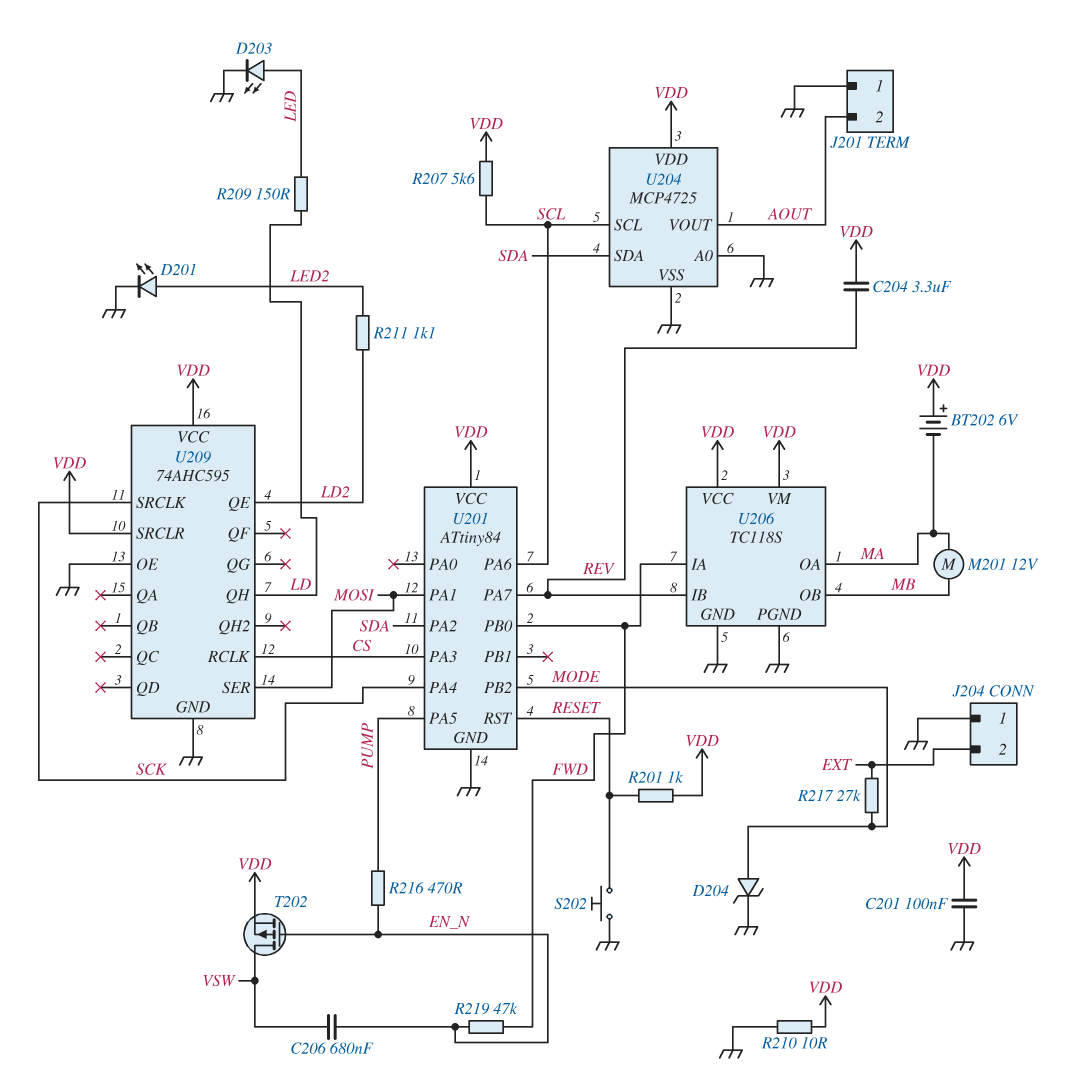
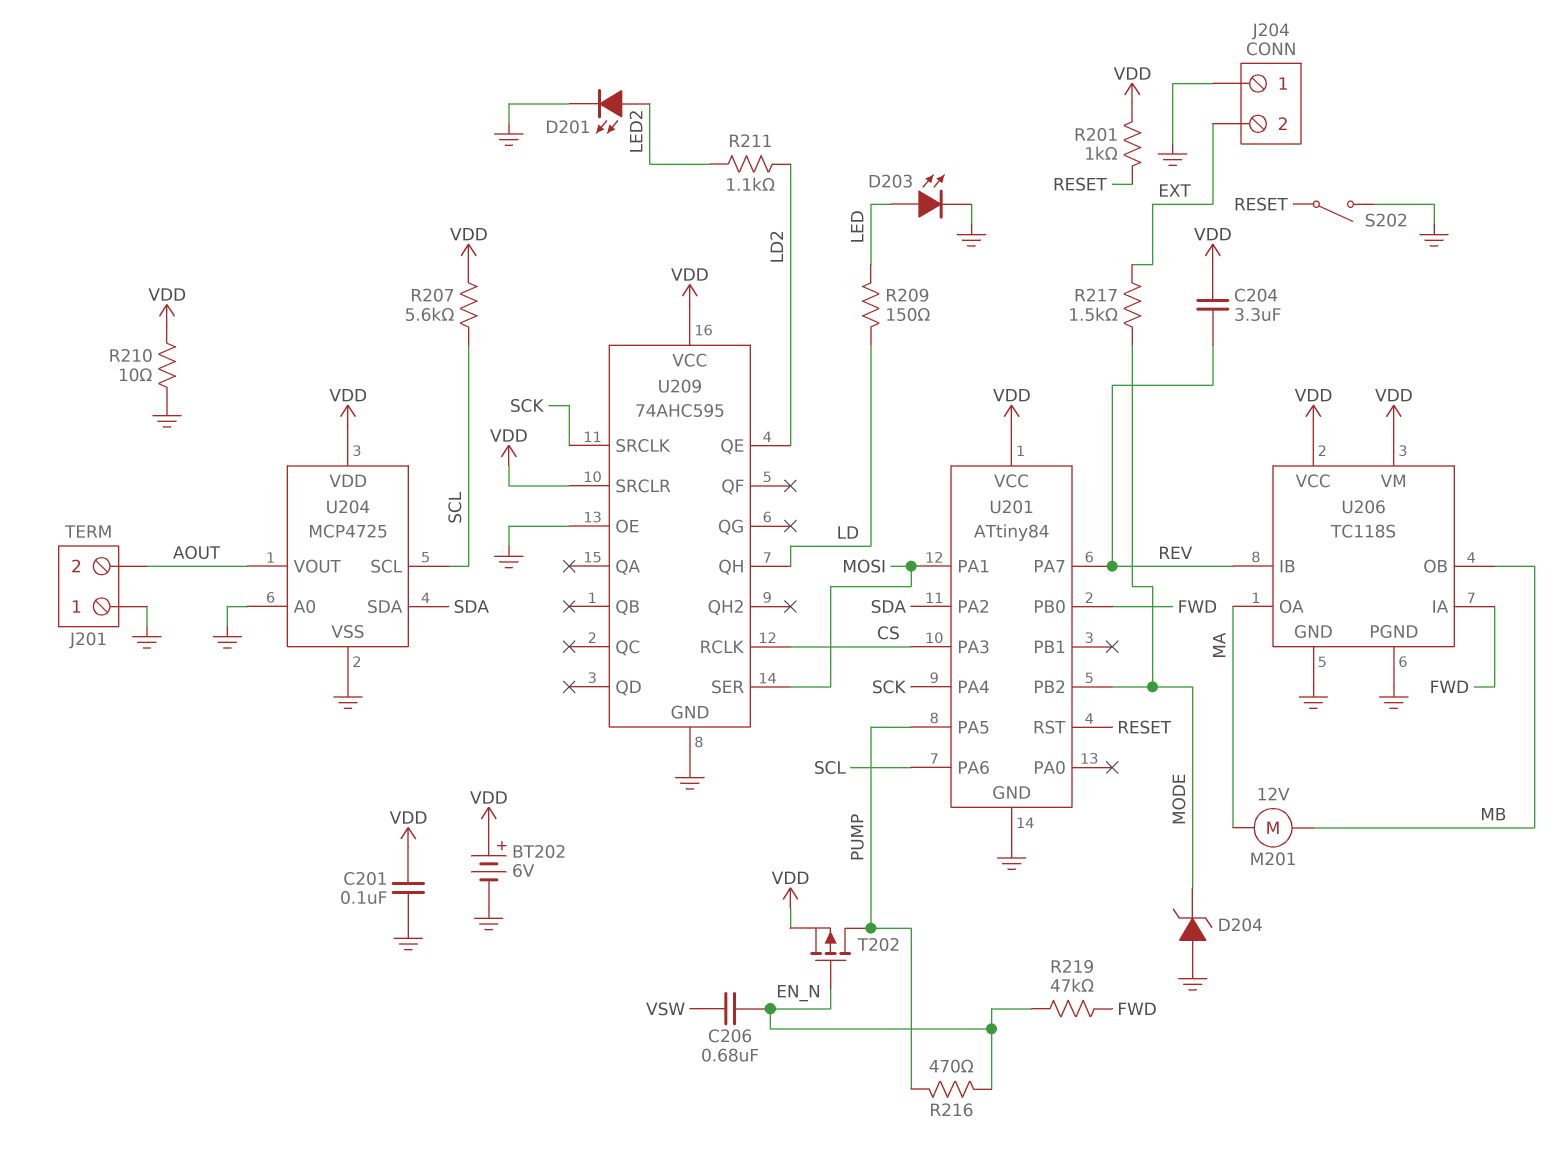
BT202: 6V (plus VDD, minus MA) -> 6V (plus VDD, minus GND)
D204: zener (A MODE, K GND) -> zener (A GND, K MODE)
R217: 27k (EXT, MODE) -> 1.5k (EXT, MODE)
S202: button (GND, RESET) -> switch (GND, RESET)
T202: PMOS (G EN_N, D VSW, S VDD) -> PMOS (G EN_N, D PUMP, S VDD)

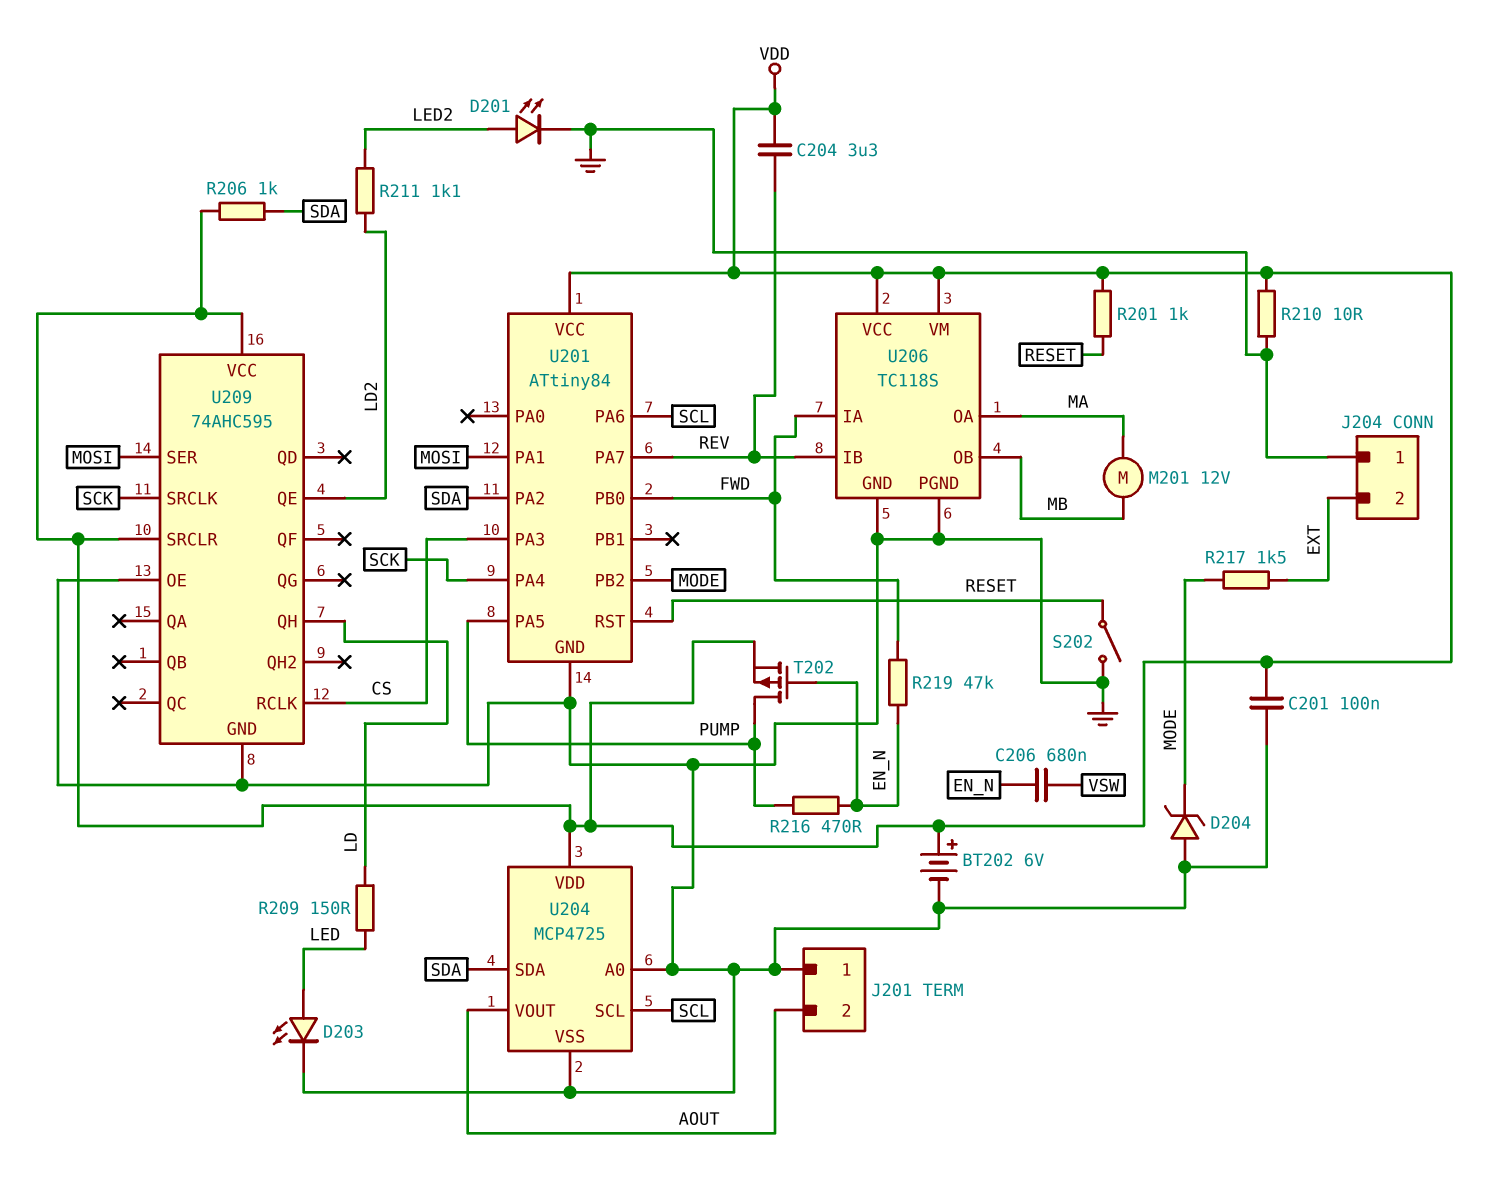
R206: none -> 1k (SDA, VDD)
R207: 5.6k (SCL, VDD) -> none

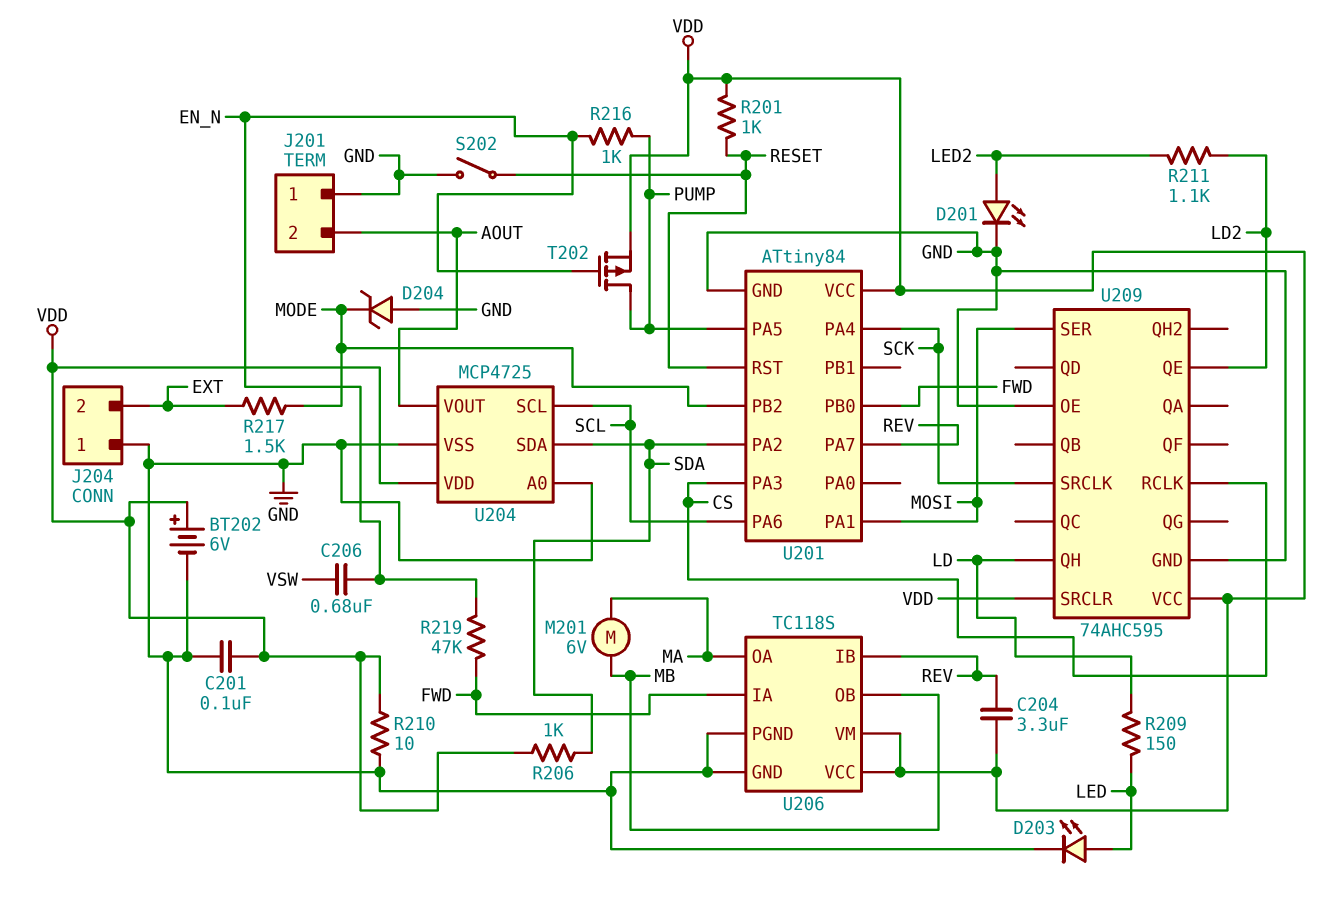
M201: motor 12V (MA, MB) -> motor 6V (MA, MB)
R216: 470 (EN_N, PUMP) -> 1k (EN_N, PUMP)

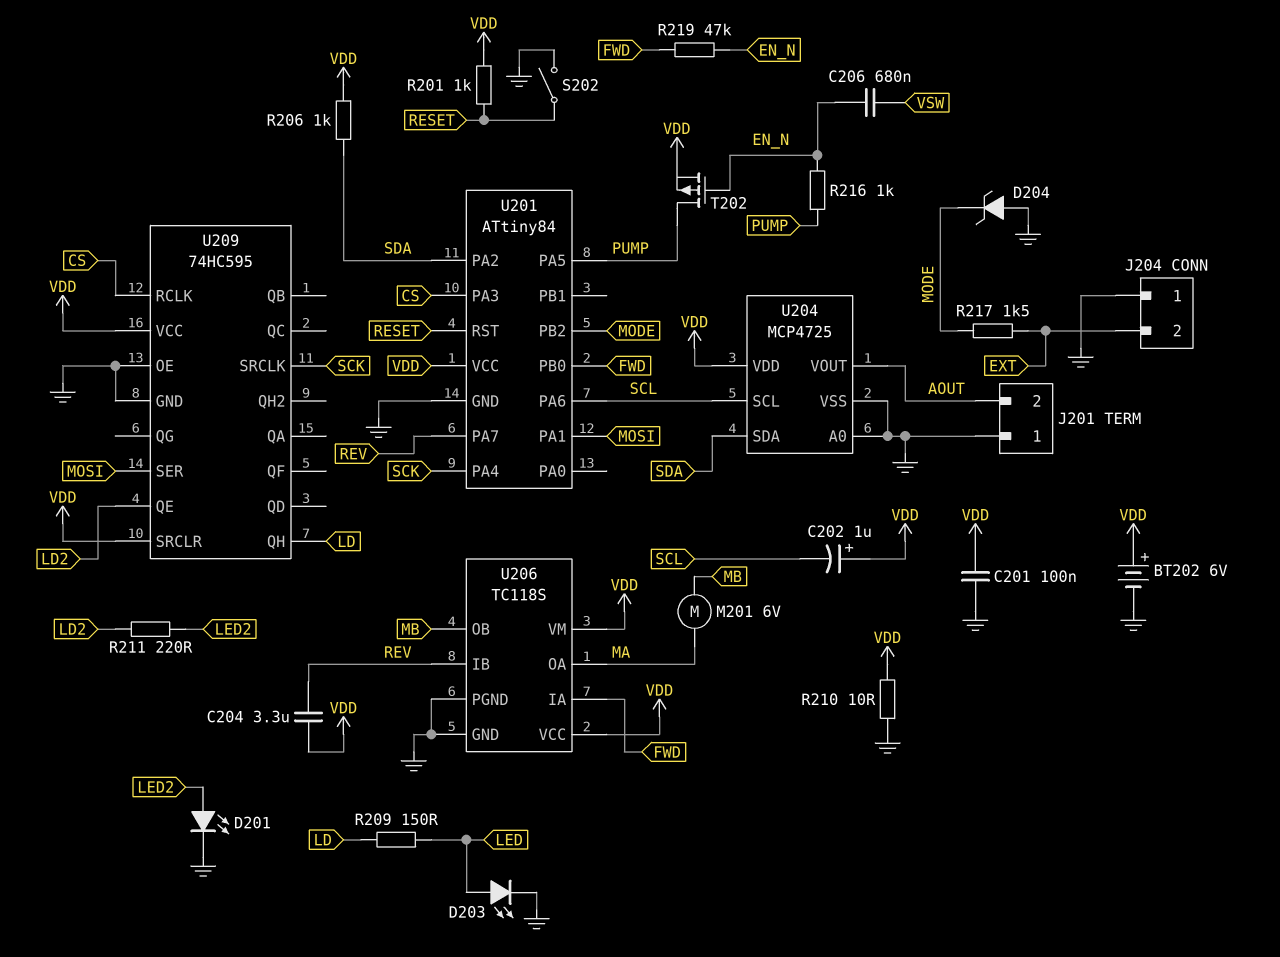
C202: none -> 1uF (plus VDD, minus SCL)
R211: 1.1k (LD2, LED2) -> 220 (LD2, LED2)
U209: 74AHC595 -> 74HC595

